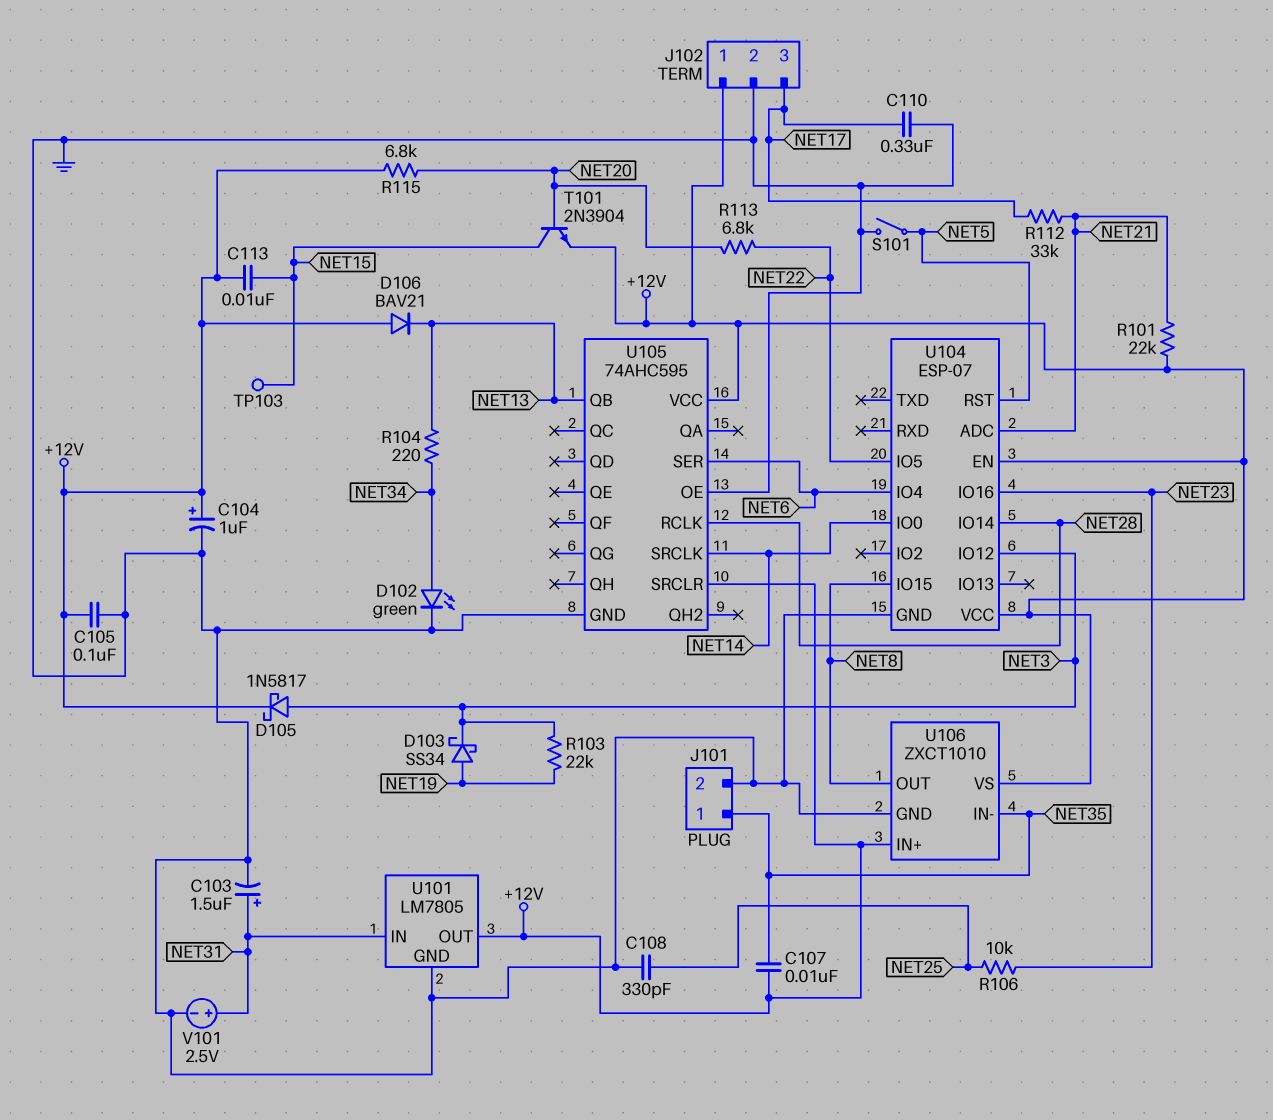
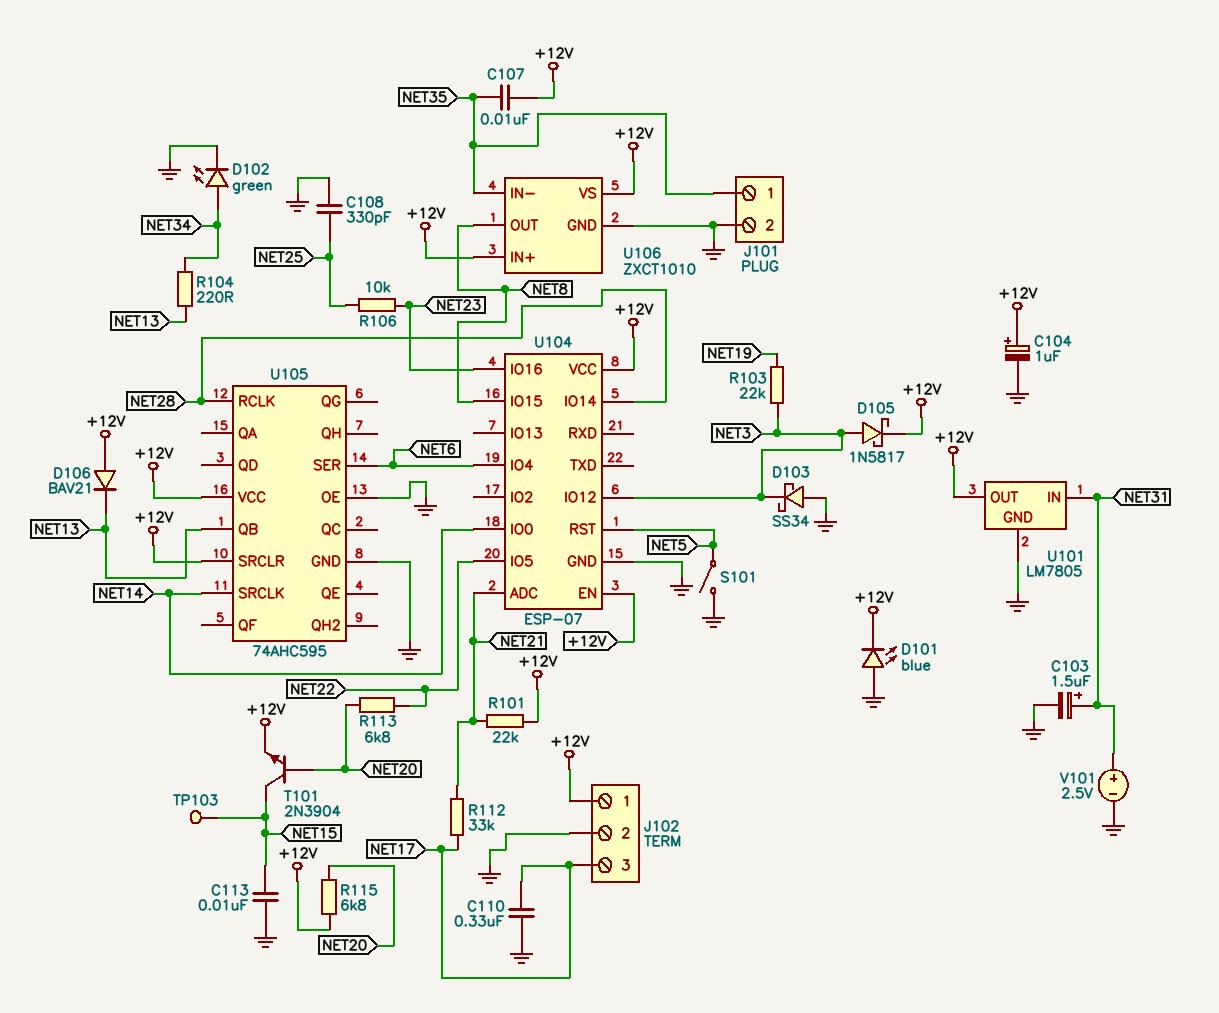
C105: 100nF (+12V, GND) -> none
C113: 10nF (+12V, NET15) -> 10nF (GND, NET15)
D101: none -> LED blue (A GND, K +12V)
D103: schottky SS34 (A NET19, K NET3) -> schottky SS34 (A GND, K NET3)

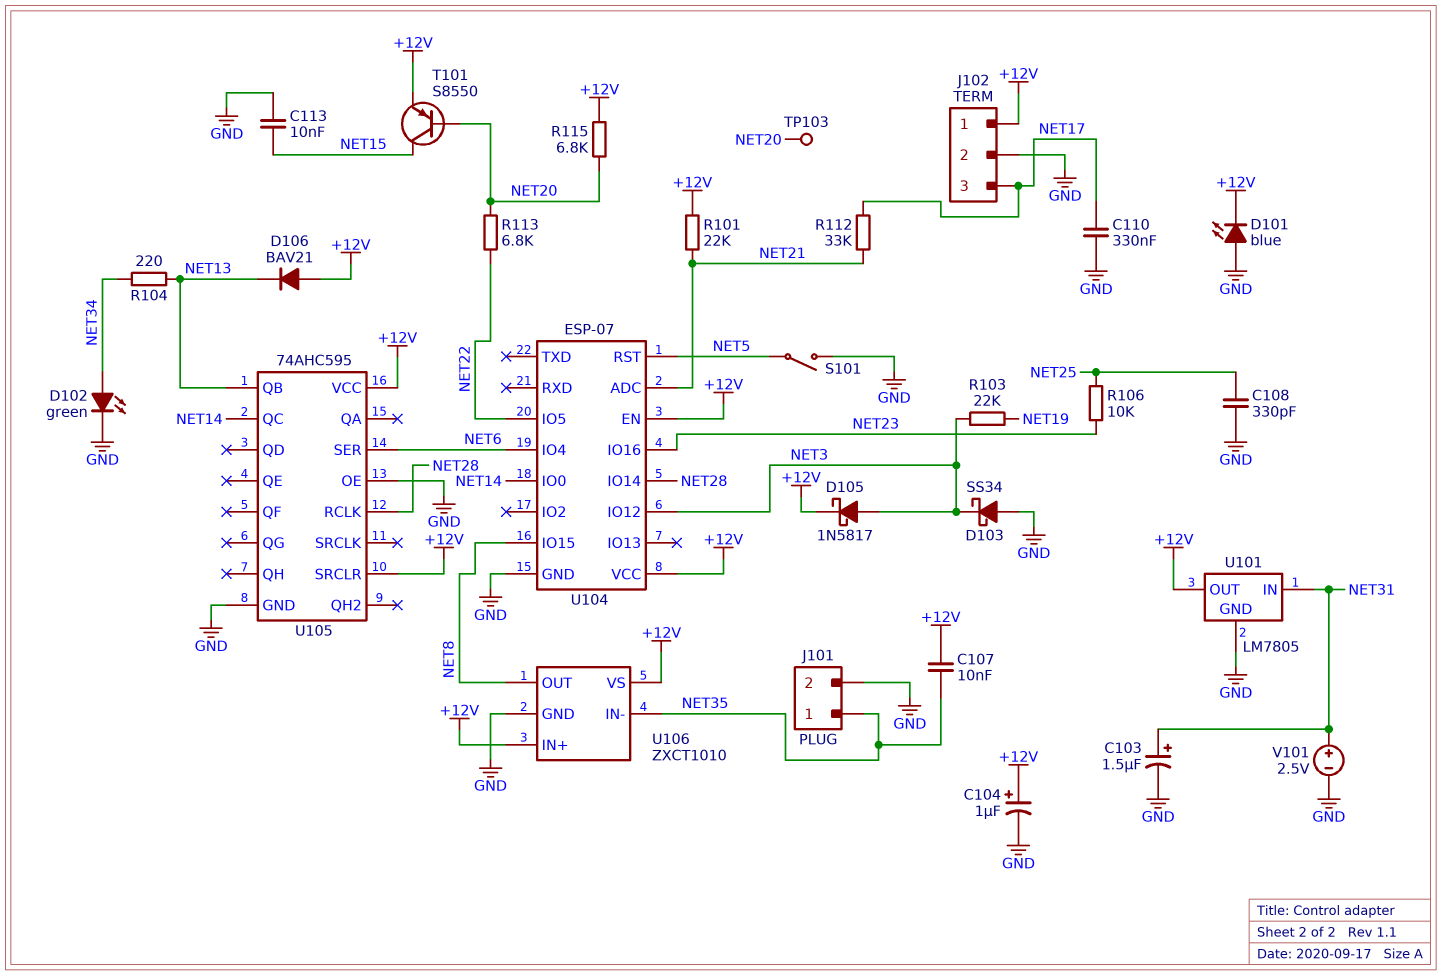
T101: NPN 2N3904 (B NET20, C NET15, E +12V) -> PNP S8550 (B NET20, C NET15, E +12V)
TP103: test point (NET15) -> test point (NET20)
U105 pin QC: none -> NET14
U105 pin SRCLK: NET14 -> none

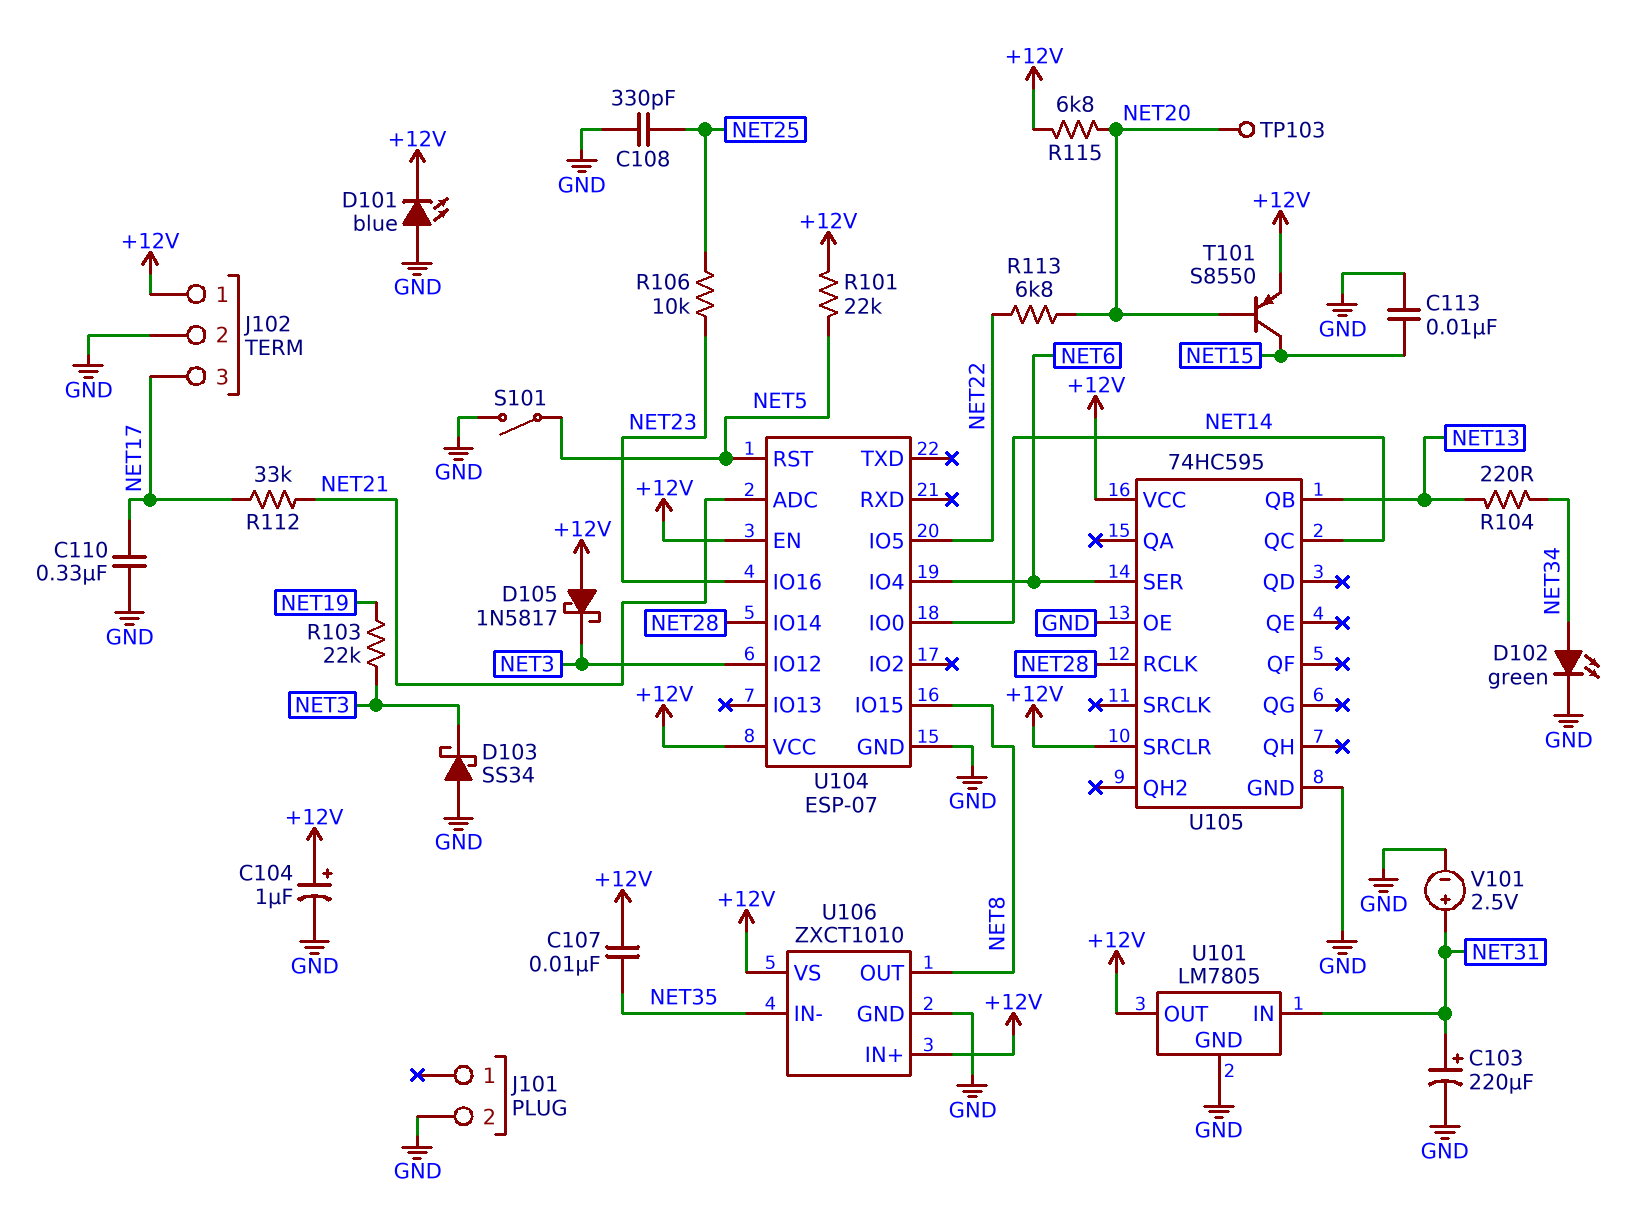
C103: 1.5uF (plus NET31, minus GND) -> 220uF (plus NET31, minus GND)
D105: schottky 1N5817 (A NET3, K +12V) -> schottky 1N5817 (A +12V, K NET3)
D106: diode BAV21 (A +12V, K NET13) -> none
J101 pin 1: NET35 -> none
R101: 22k (+12V, NET21) -> 22k (+12V, NET5)
U105: 74AHC595 -> 74HC595

